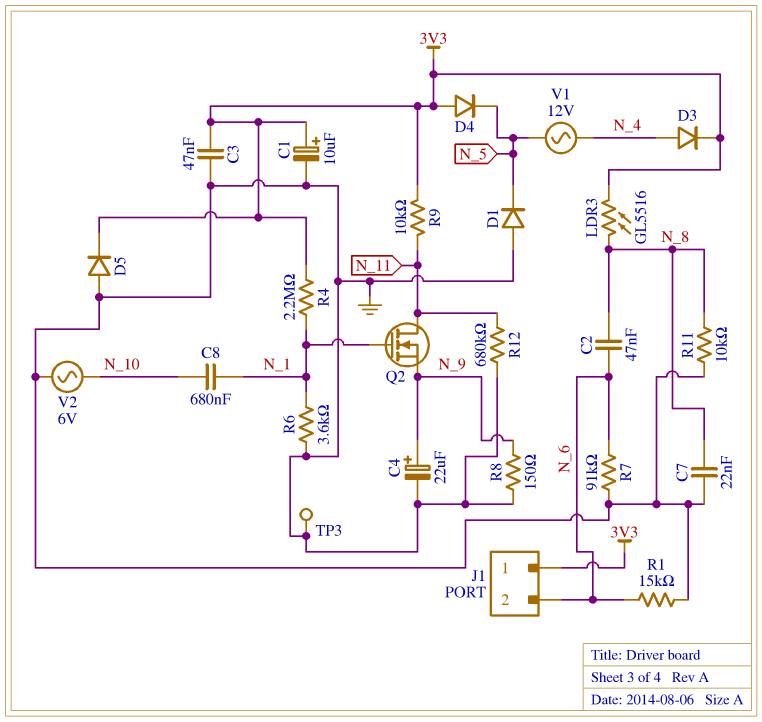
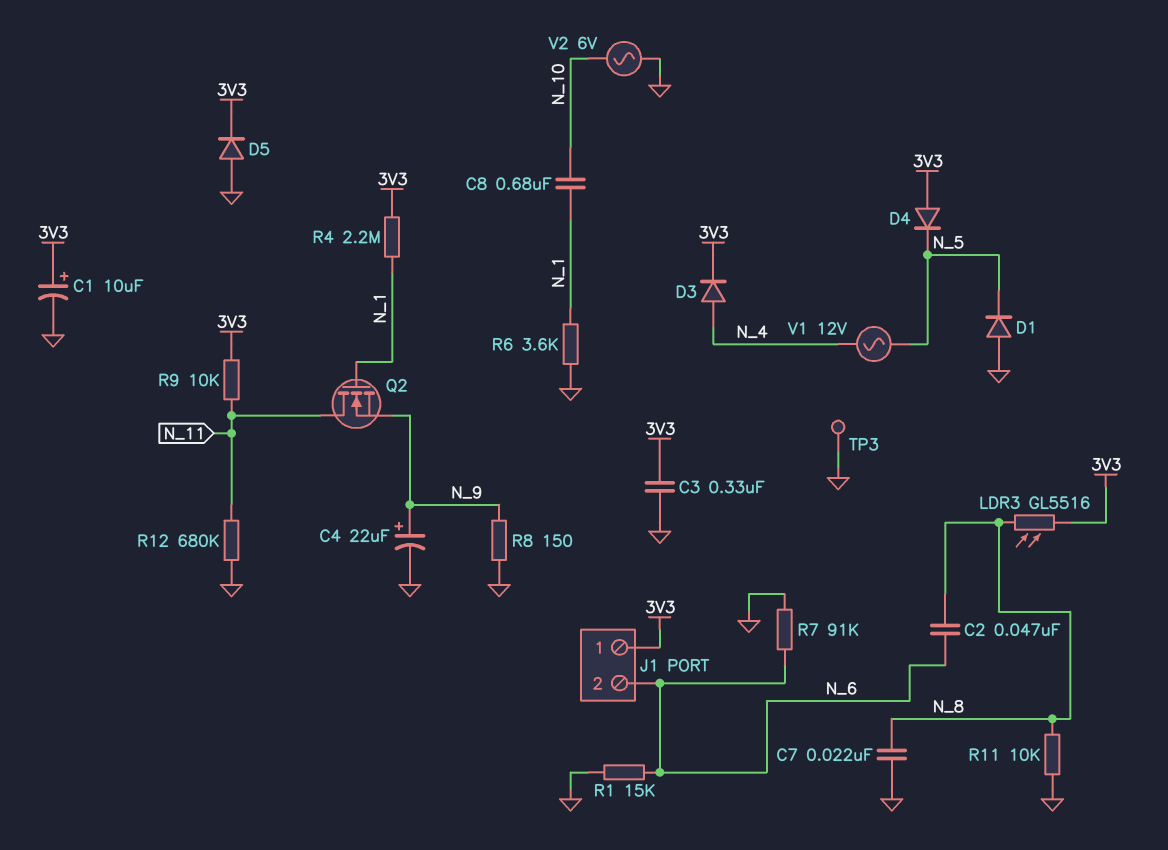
C3: 47nF (3V3, GND) -> 330nF (3V3, GND)

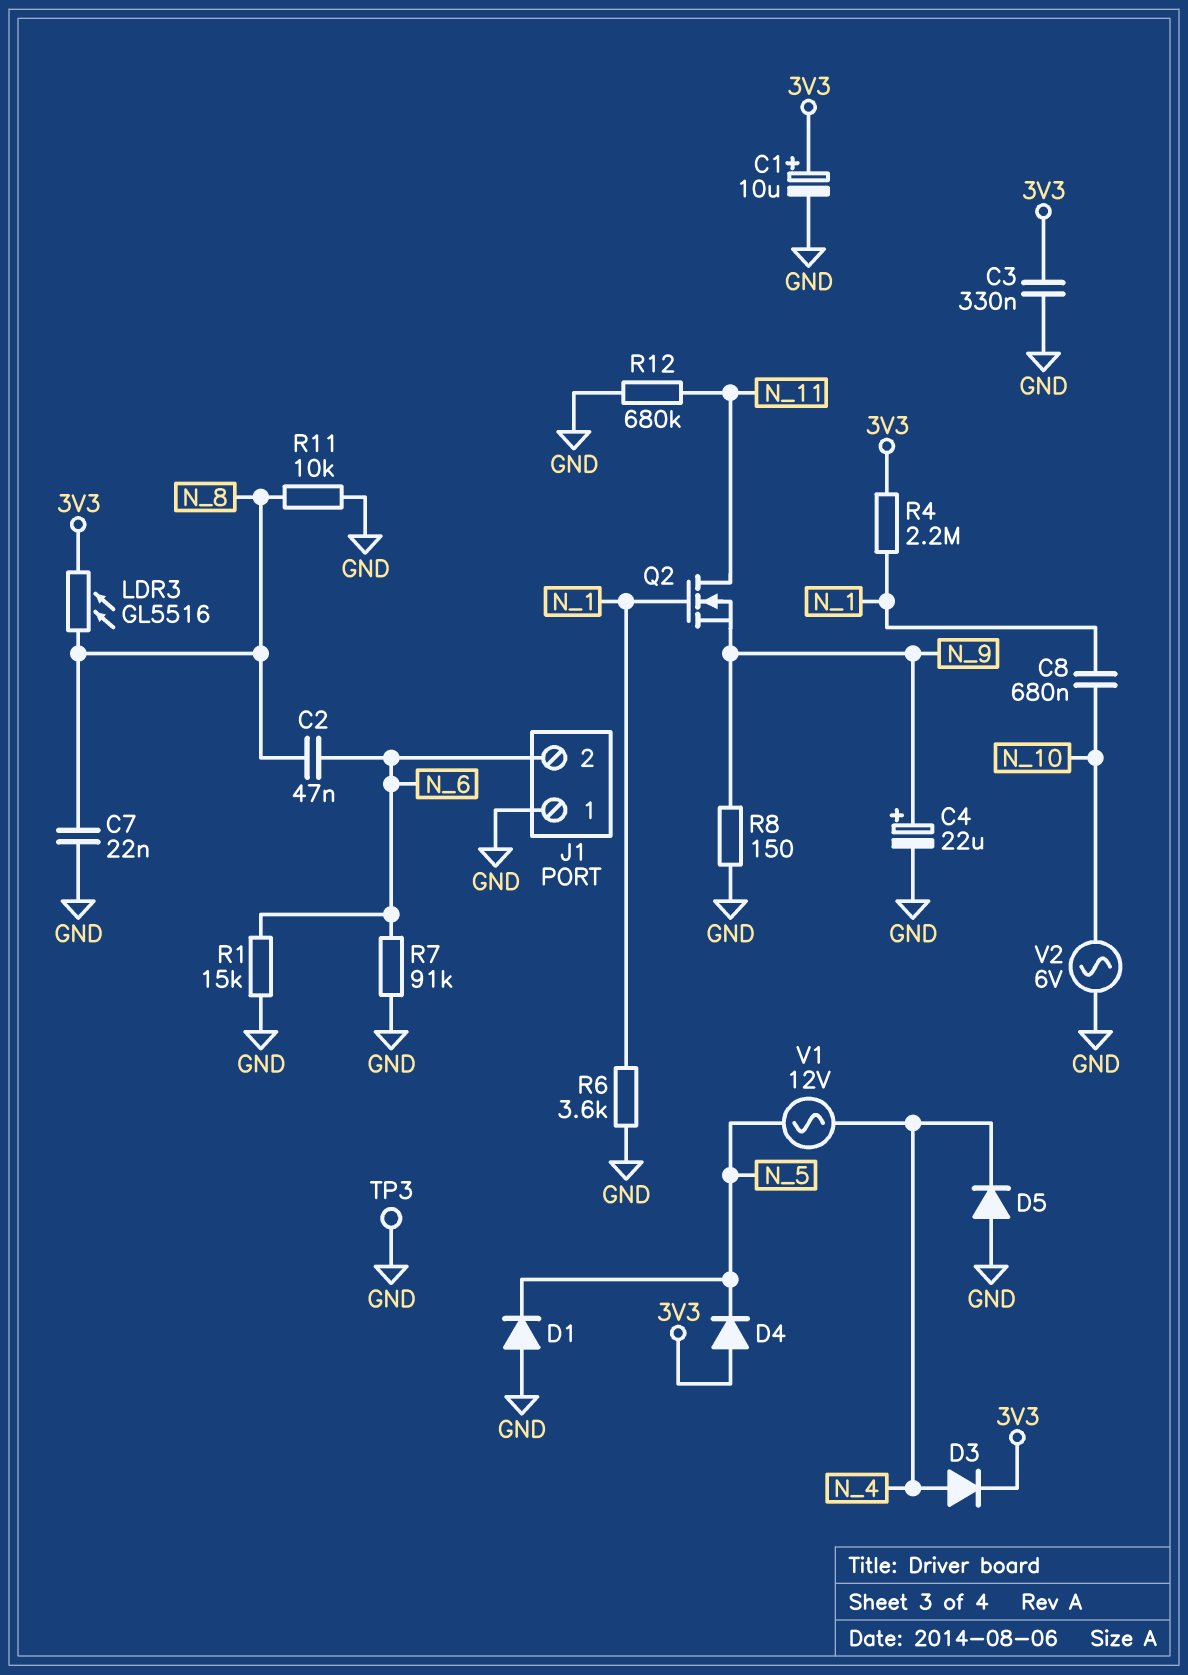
D5: diode (A GND, K 3V3) -> diode (A GND, K N_4)
J1 pin 1: 3V3 -> GND
R9: 10k (3V3, N_11) -> none

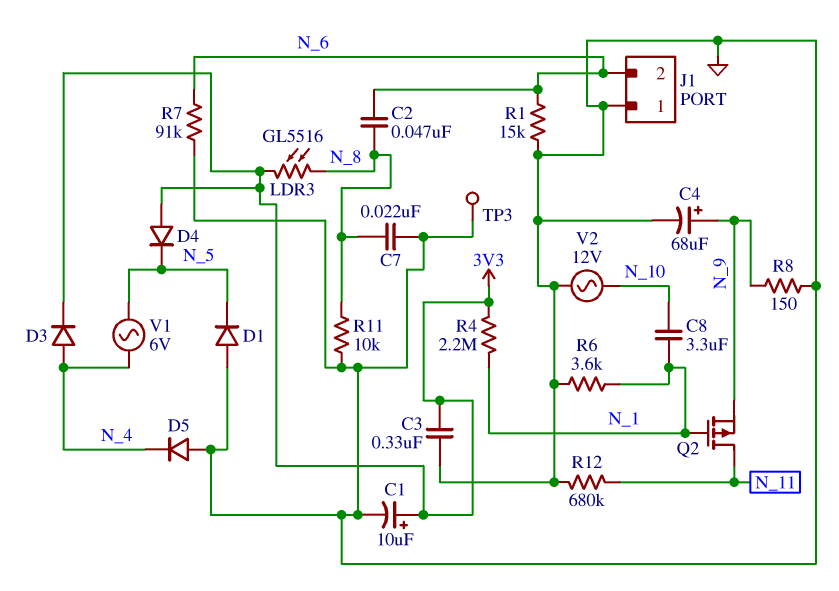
C4: 22uF (plus N_9, minus GND) -> 68uF (plus N_9, minus GND)
C8: 680nF (N_1, N_10) -> 3.3uF (N_1, N_10)
Q2: NMOS (G N_1, D N_11, S N_9) -> PMOS (G N_1, D N_11, S N_9)
V1: AC 12V (N_4, N_5) -> AC 6V (N_4, N_5)
V2: AC 6V (GND, N_10) -> AC 12V (GND, N_10)

